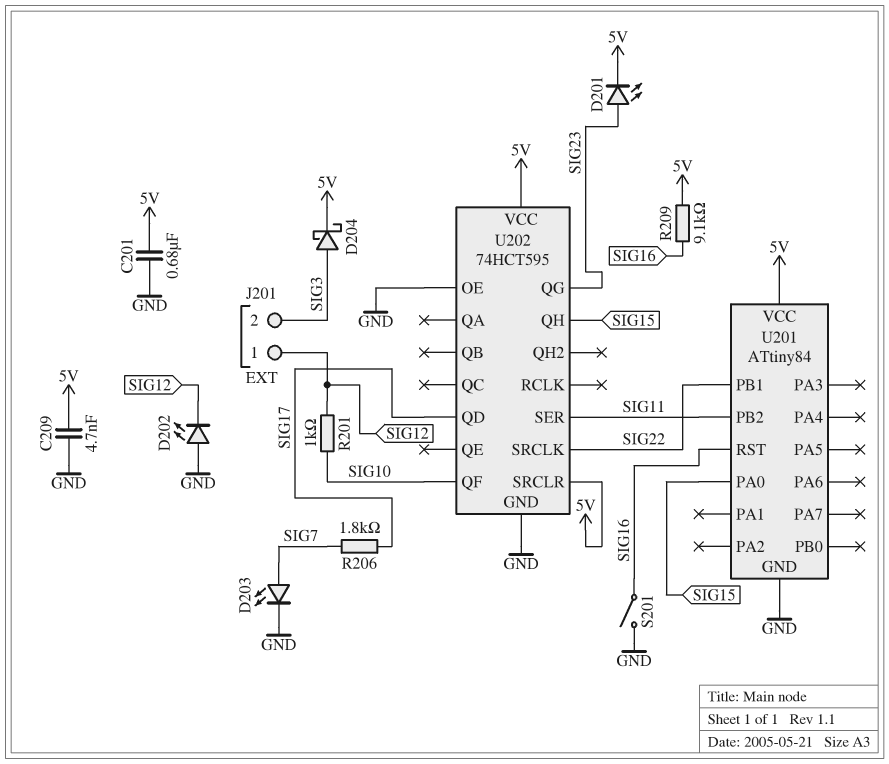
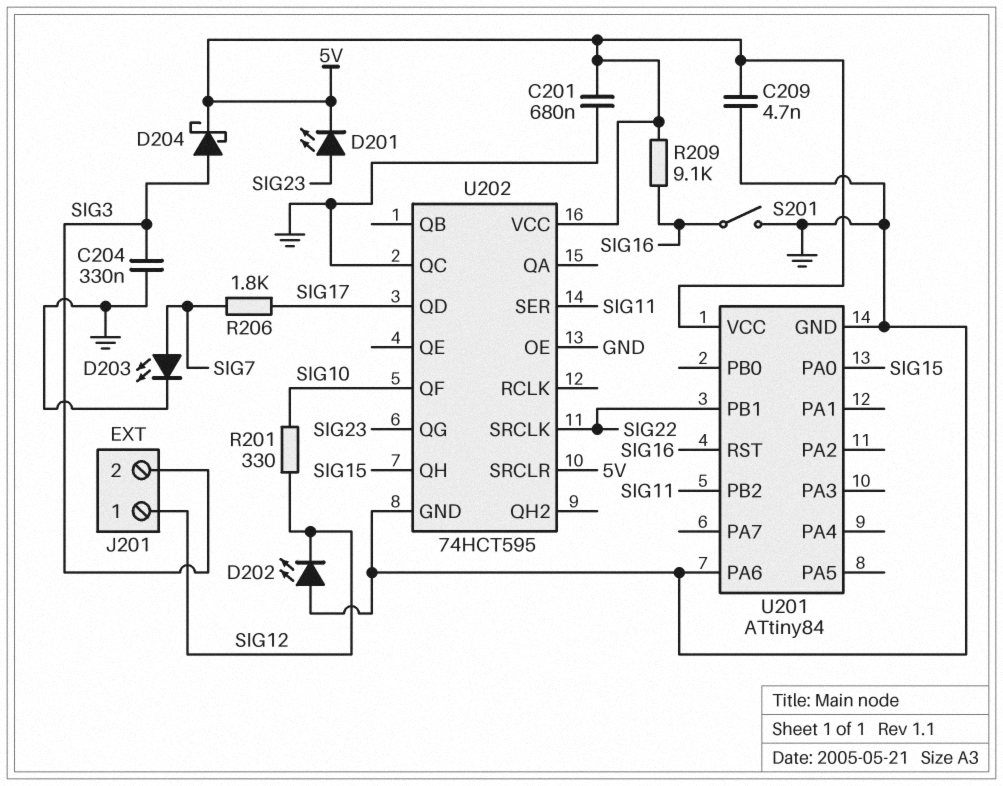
C204: none -> 330nF (GND, SIG3)
R201: 1k (SIG10, SIG12) -> 330 (SIG10, SIG12)
U201 pin PA6: none -> GND
U202 pin QC: none -> GND

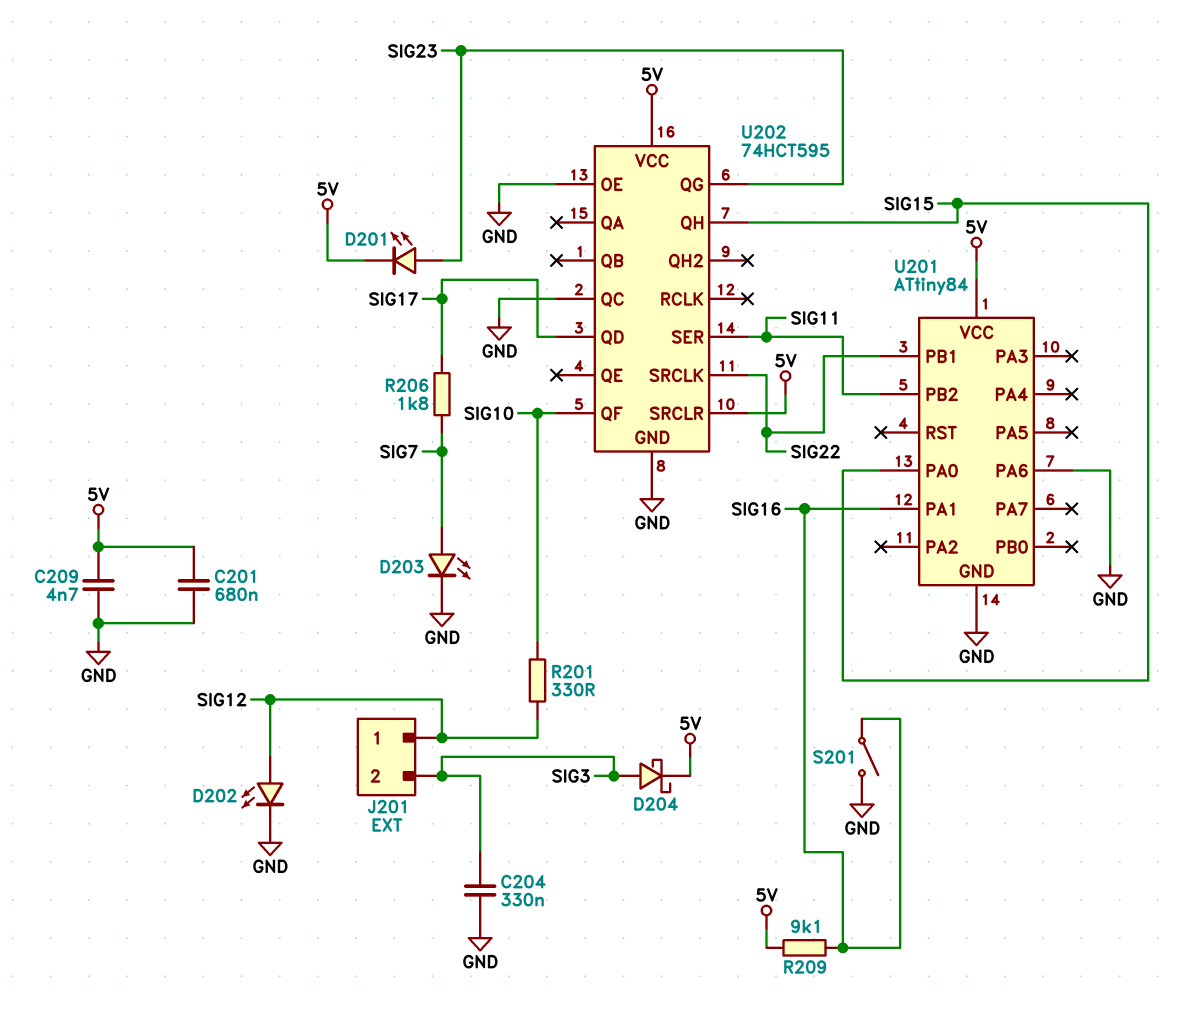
D202: LED (A GND, K SIG12) -> LED (A SIG12, K GND)
U201 pin PA1: none -> SIG16
U201 pin RST: SIG16 -> none

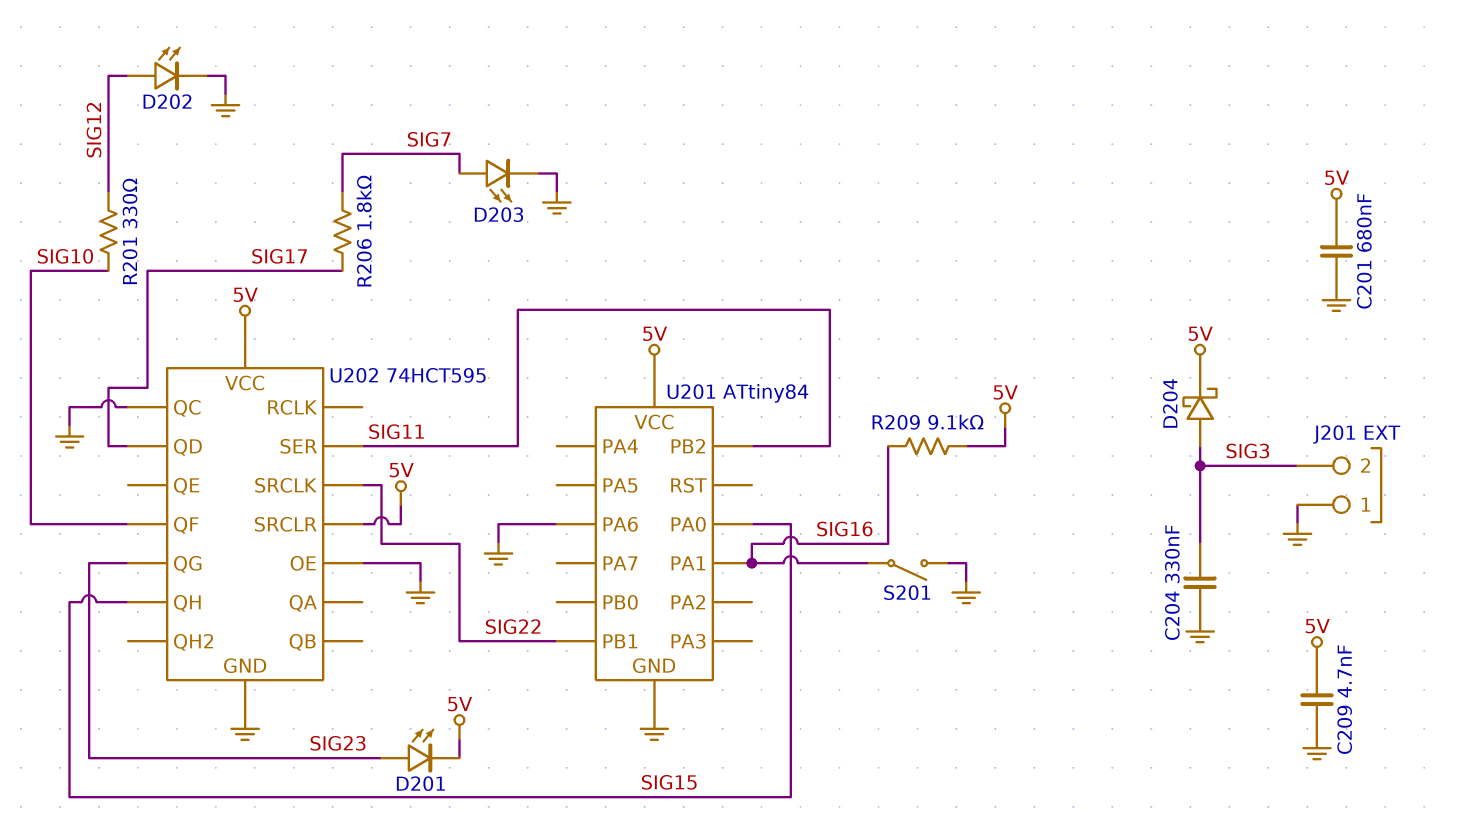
J201 pin 1: SIG12 -> GND

